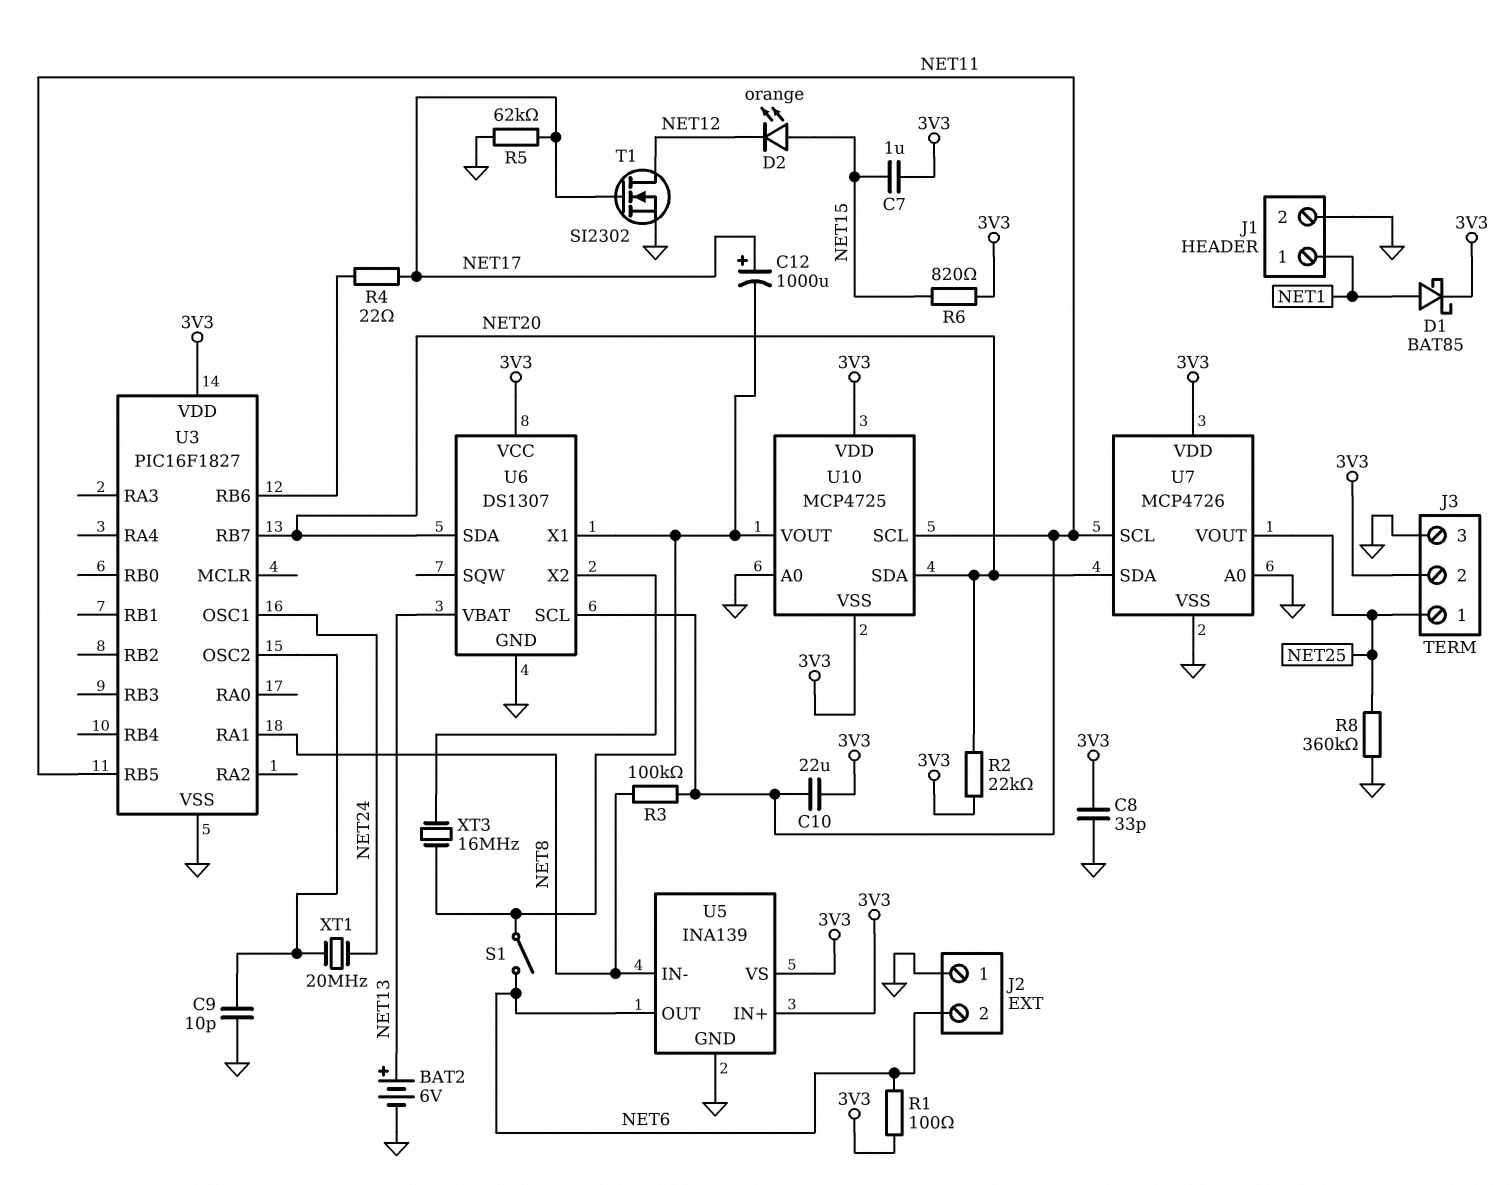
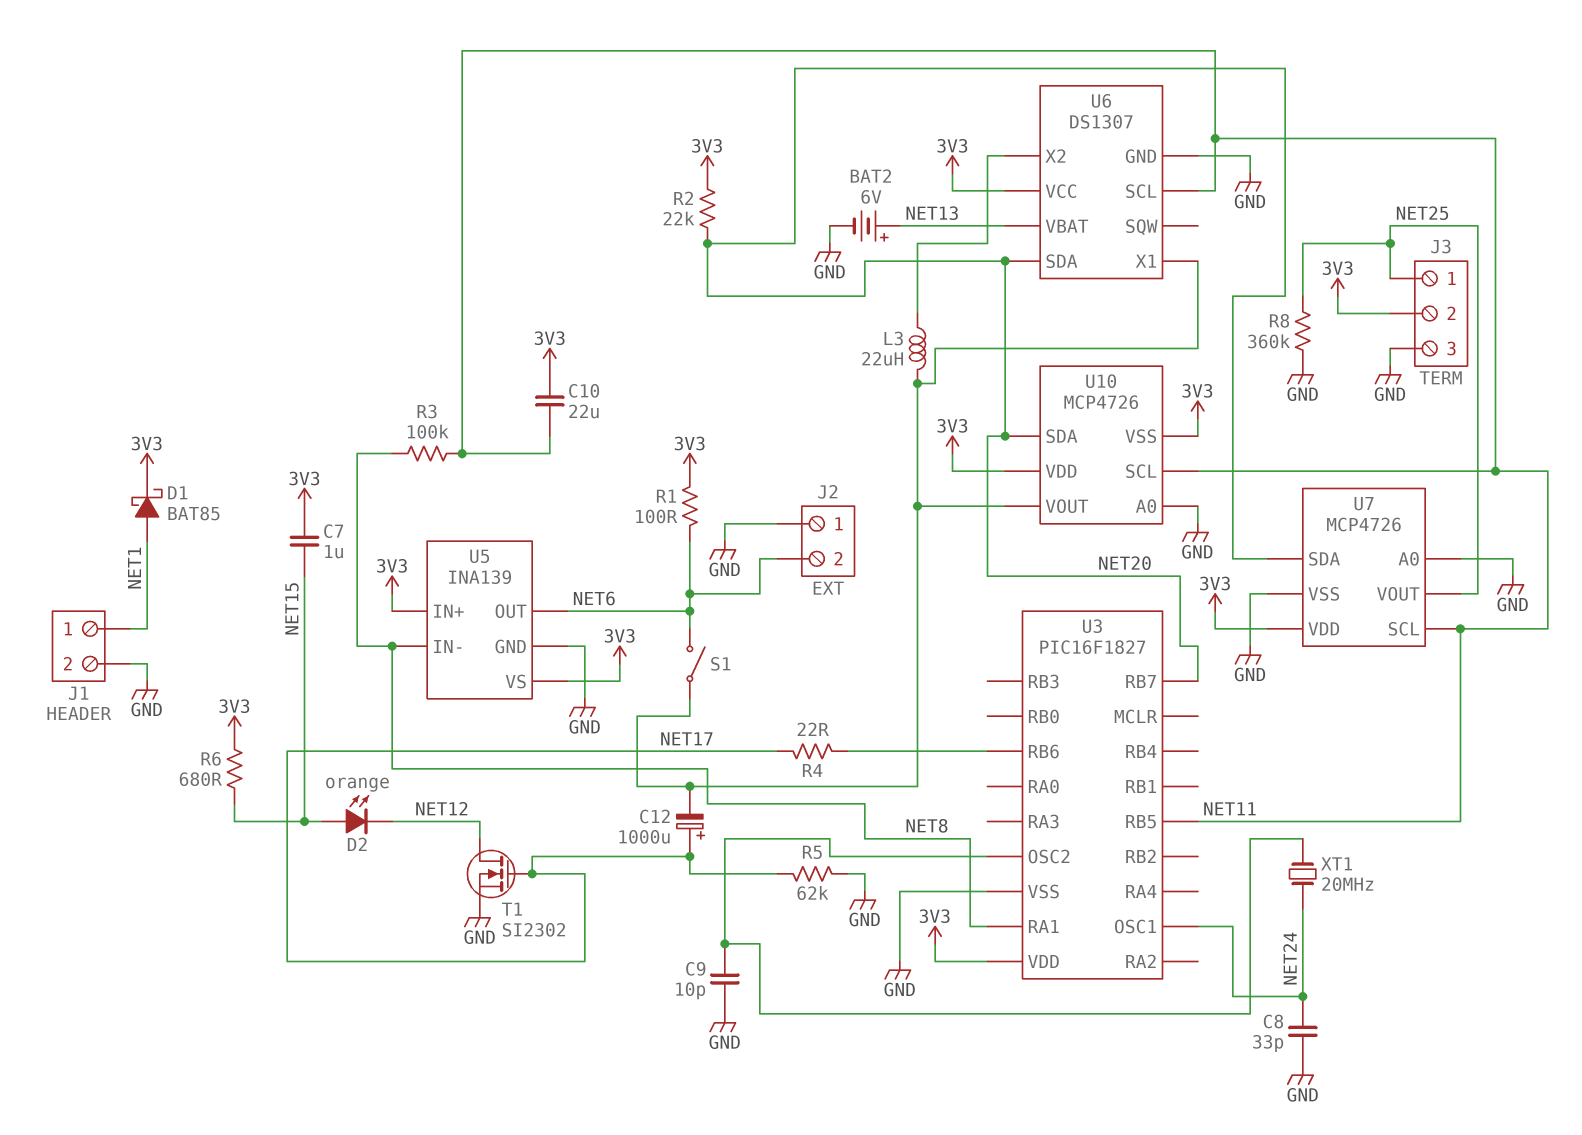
C8: 33pF (3V3, GND) -> 33pF (GND, NET24)
L3: none -> 22uH (U6/X1, U6/X2)
R6: 820 (3V3, NET15) -> 680 (3V3, NET15)
U10: MCP4725 -> MCP4726
XT3: 16MHz (U6/X1, U6/X2) -> none

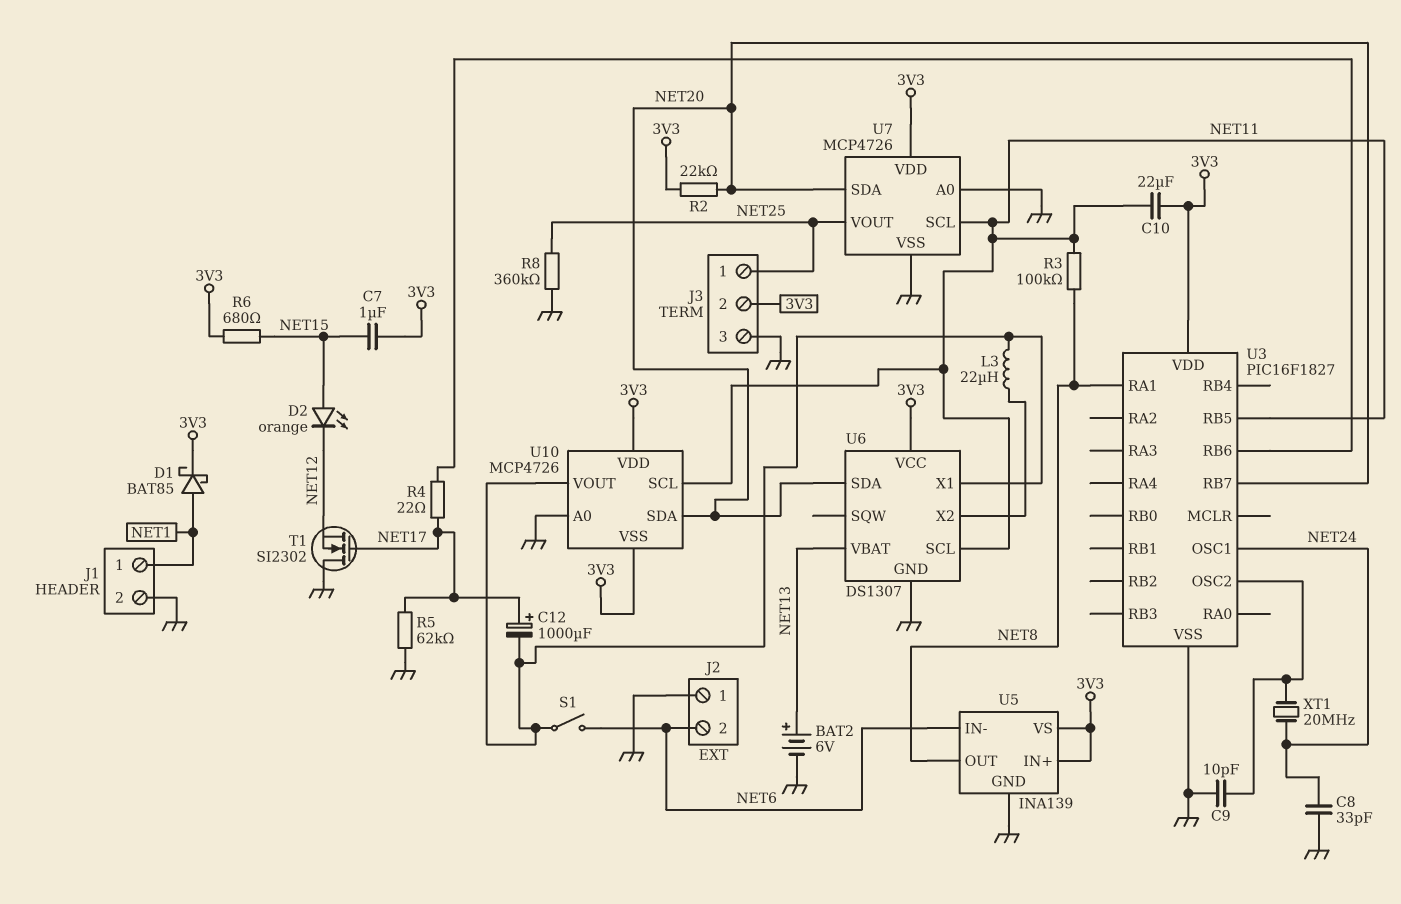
R1: 100 (3V3, NET6) -> none
T1: NMOS SI2302 (G NET17, D NET12, S GND) -> NMOS SI2302 (G NET17, D GND, S NET12)
U5 pin IN-: NET8 -> NET6
U5 pin OUT: NET6 -> NET8

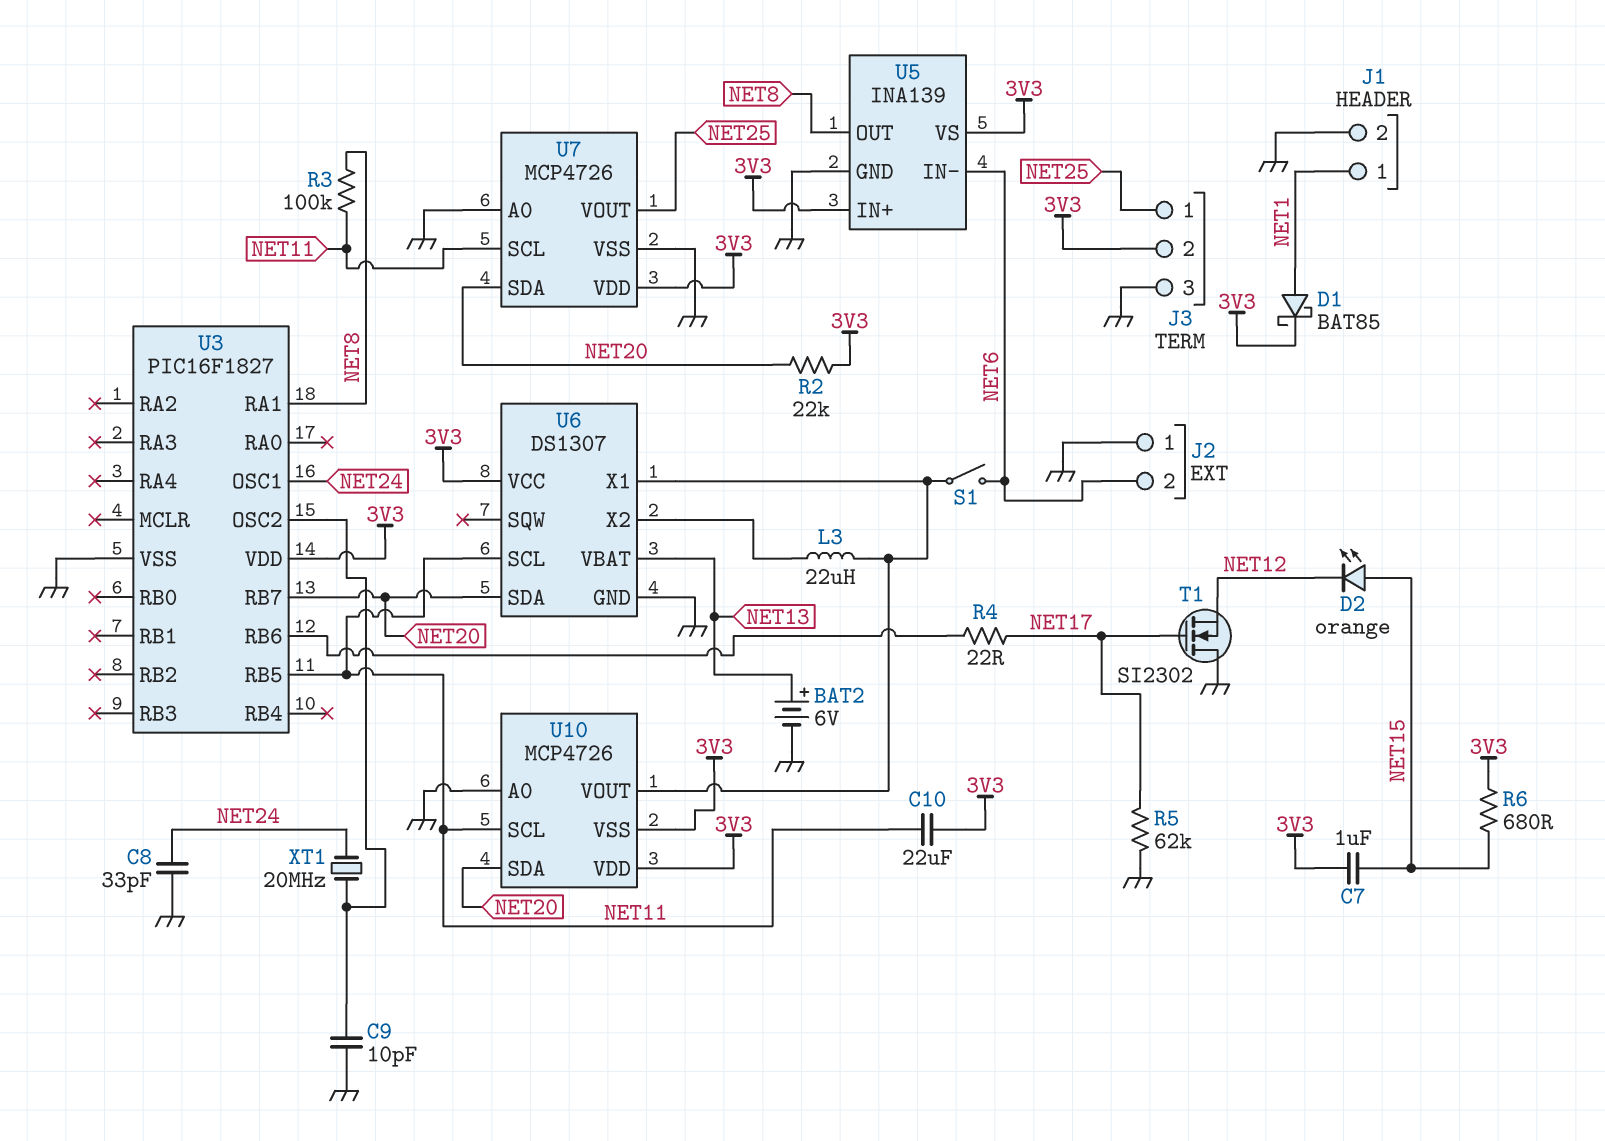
C12: 1000uF (plus NET17, minus U6/X1) -> none
R8: 360k (GND, NET25) -> none

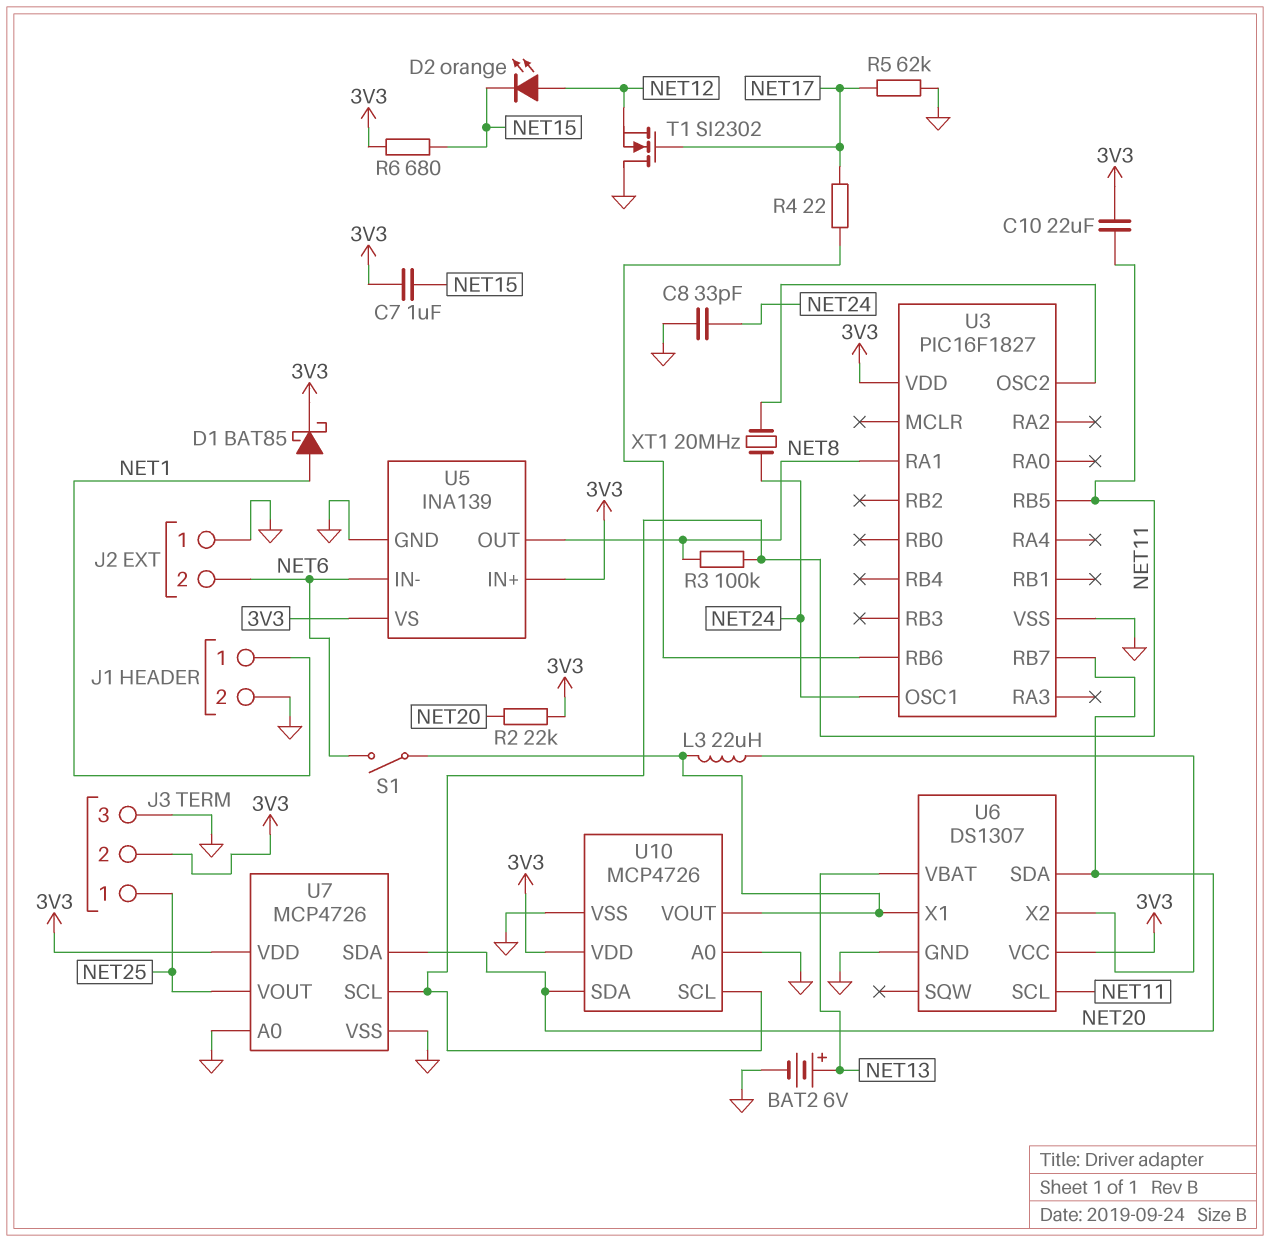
C9: 10pF (GND, U3/OSC2) -> none
D2: LED orange (A NET15, K NET12) -> LED orange (A NET12, K NET15)
U10 pin VSS: 3V3 -> GND

